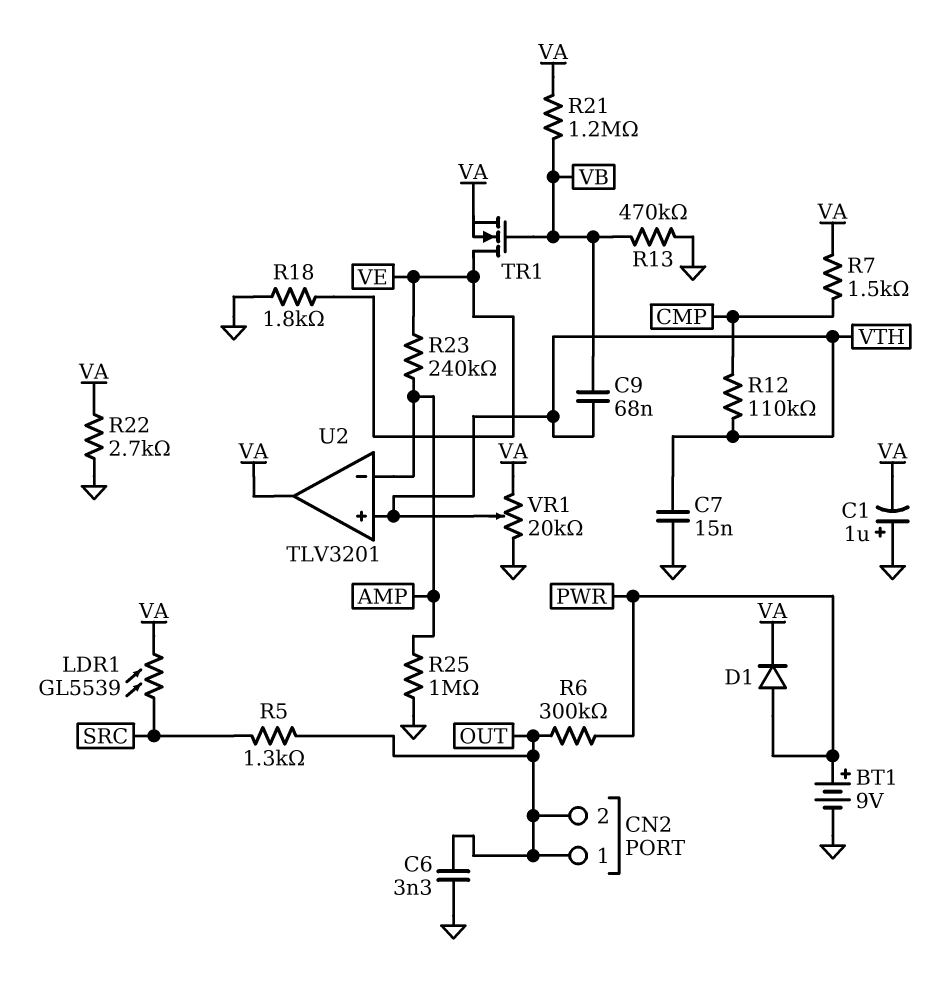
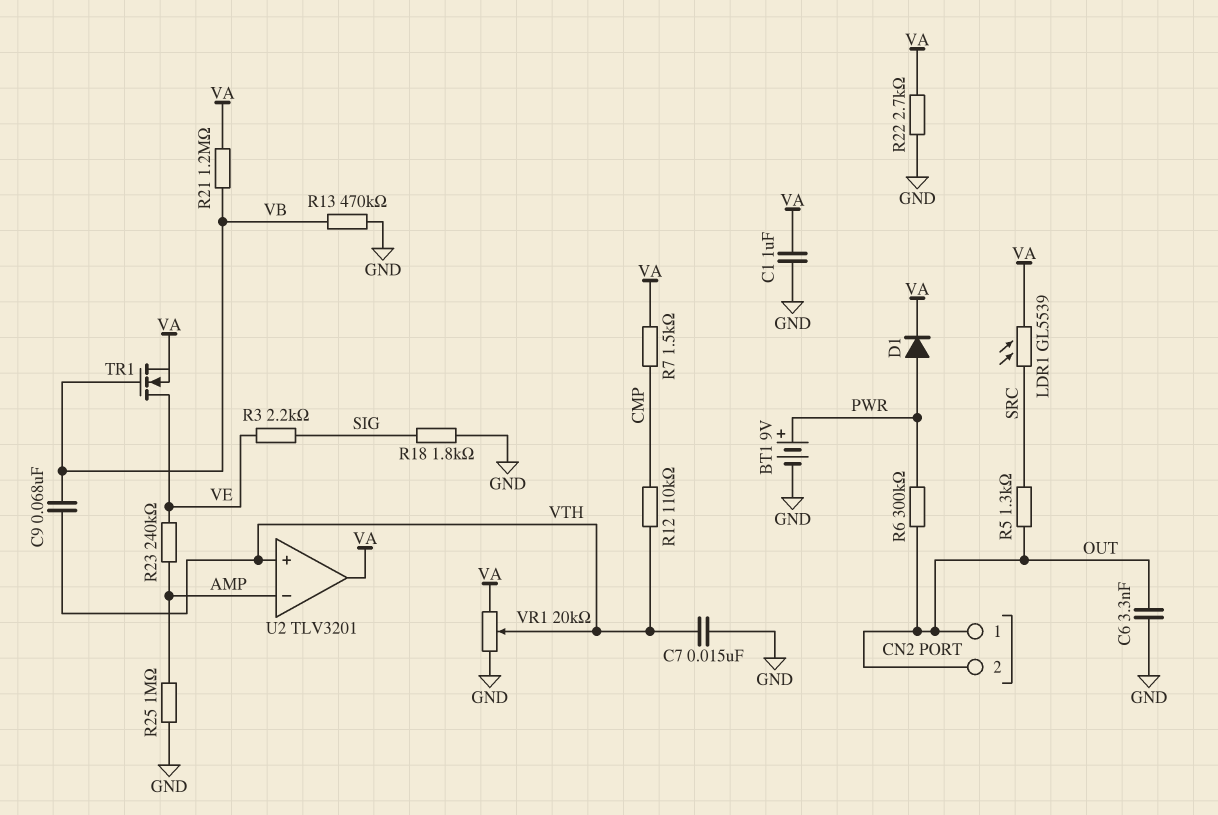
C1: 1uF (plus GND, minus VA) -> 1uF (GND, VA)
R3: none -> 2.2k (SIG, VE)
R18: 1.8k (GND, VE) -> 1.8k (GND, SIG)

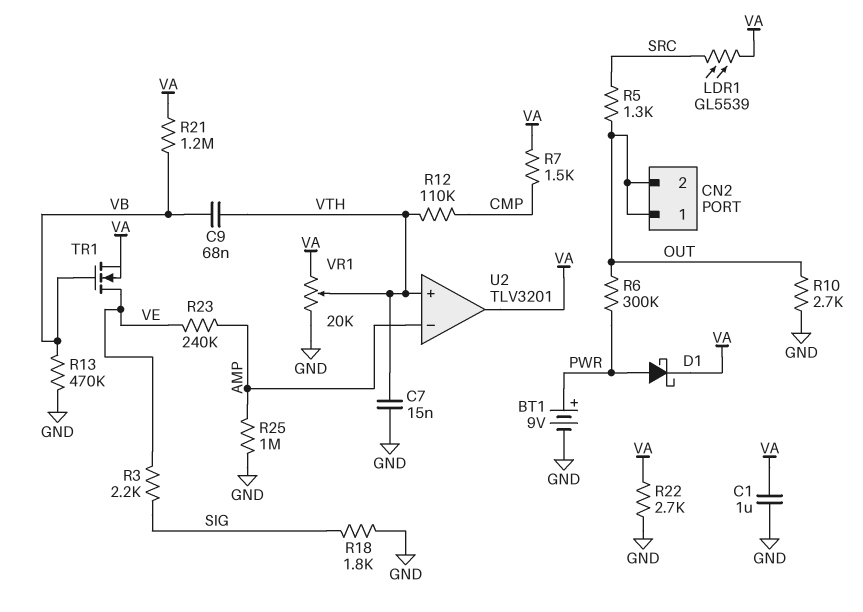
C6: 3.3nF (GND, OUT) -> none
D1: diode (A PWR, K VA) -> schottky (A PWR, K VA)
R10: none -> 2.7k (GND, OUT)

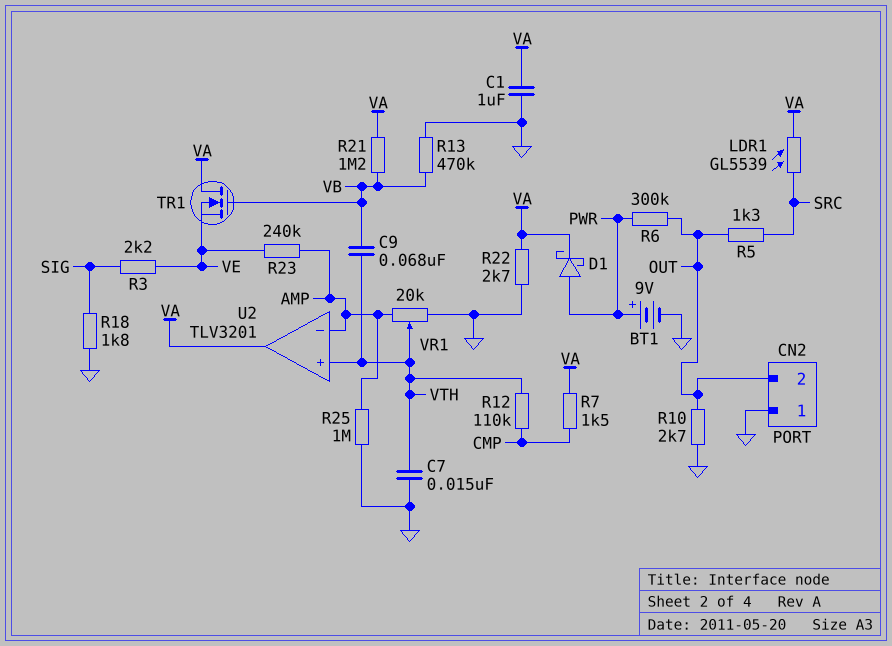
CN2 pin 1: OUT -> GND
TR1: NMOS (G VB, D VE, S VA) -> NMOS (G VB, D VA, S VE)
VR1: 20k (GND, VA, wiper VTH) -> 20k (AMP, GND, wiper VTH)

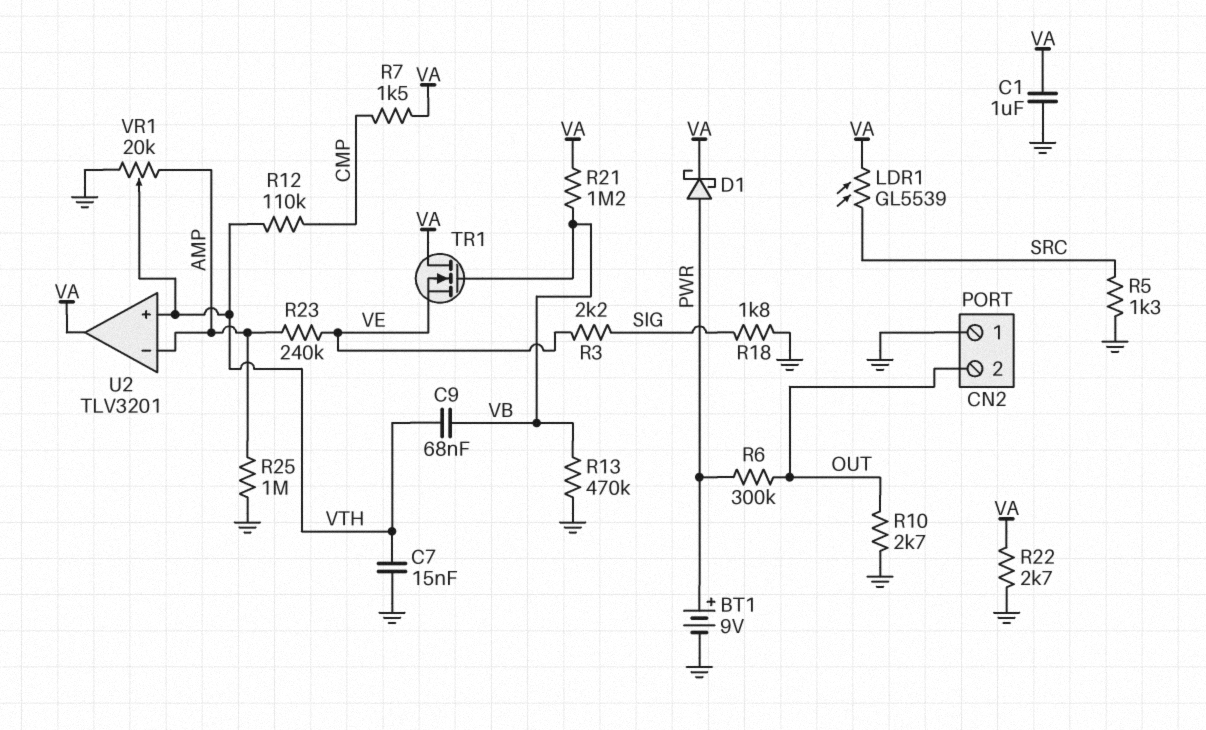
R5: 1.3k (OUT, SRC) -> 1.3k (GND, SRC)

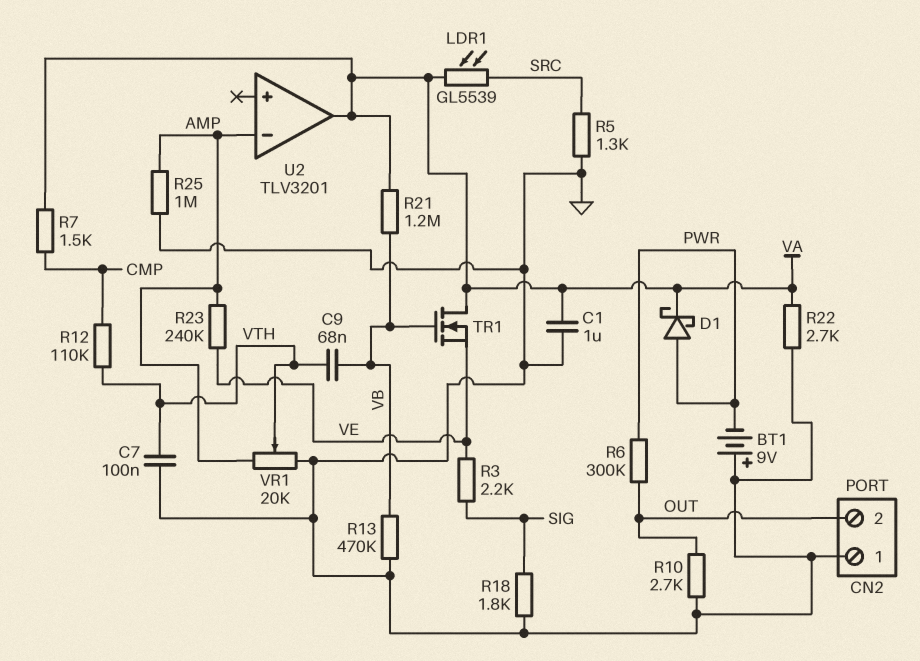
BT1: 9V (plus PWR, minus GND) -> 9V (plus GND, minus PWR)
C7: 15nF (GND, VTH) -> 100nF (GND, VTH)
U2 pin in+: VTH -> none

